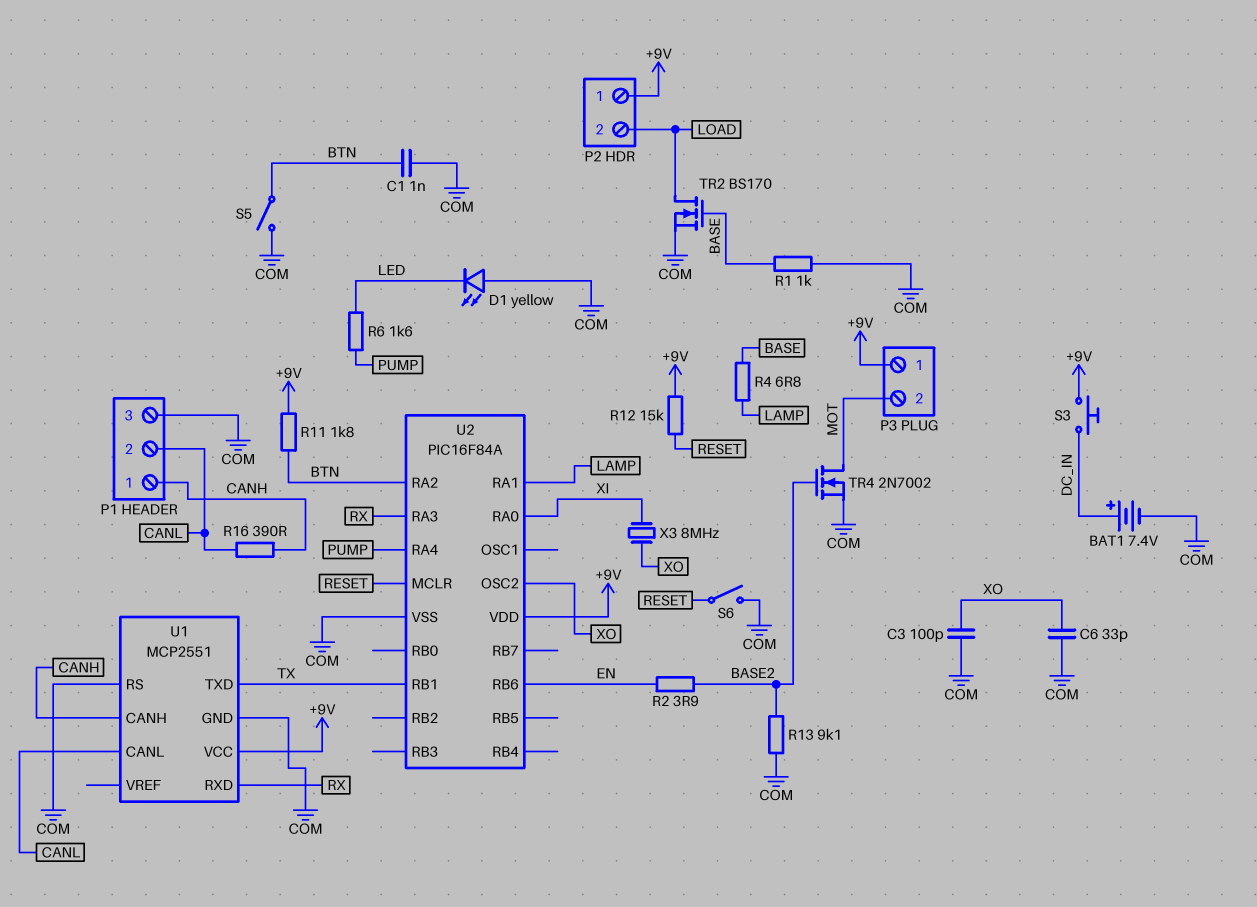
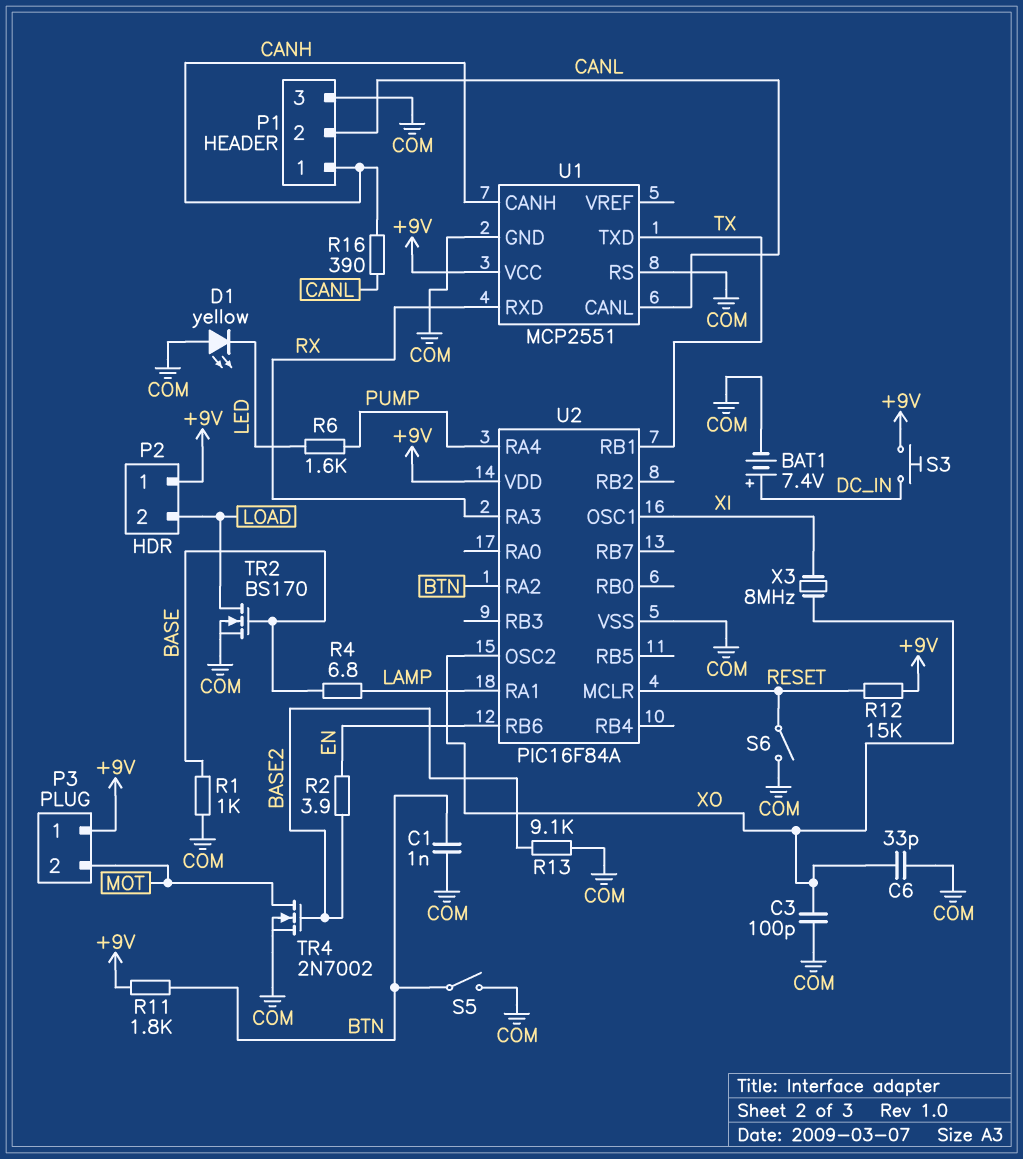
U2 pin OSC1: none -> XI
U2 pin RA0: XI -> none

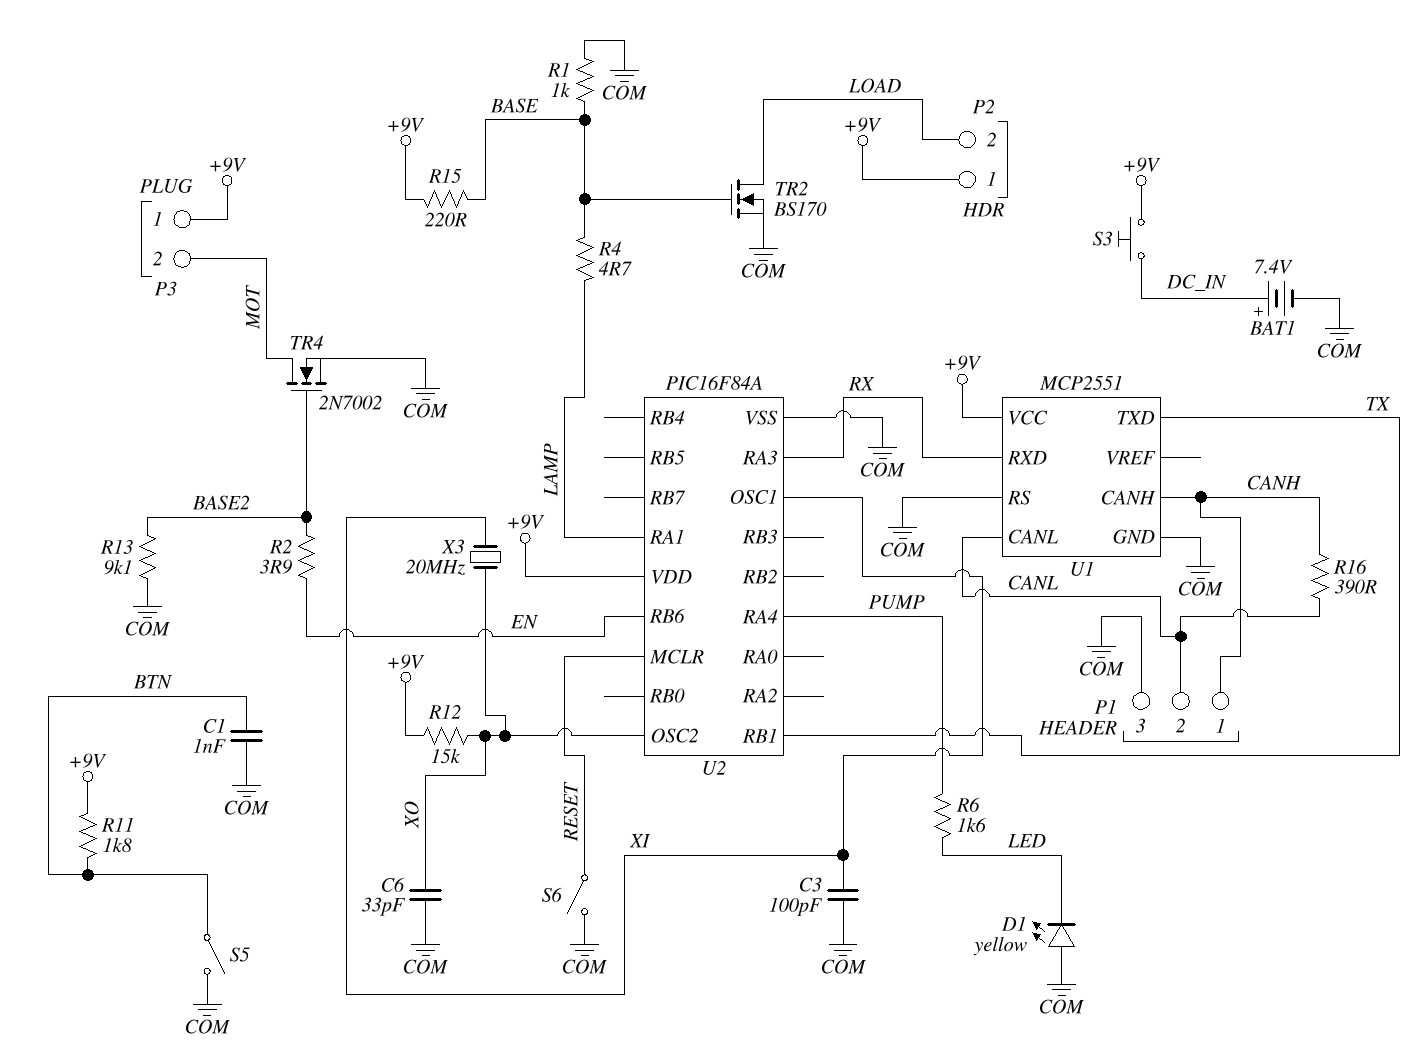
C3: 100pF (COM, XO) -> 100pF (COM, XI)
R4: 6.8 (BASE, LAMP) -> 4.7 (BASE, LAMP)
R12: 15k (+9V, RESET) -> 15k (+9V, XO)
R15: none -> 220 (+9V, BASE)
U2 pin RA2: BTN -> none
X3: 8MHz (XI, XO) -> 20MHz (XI, XO)

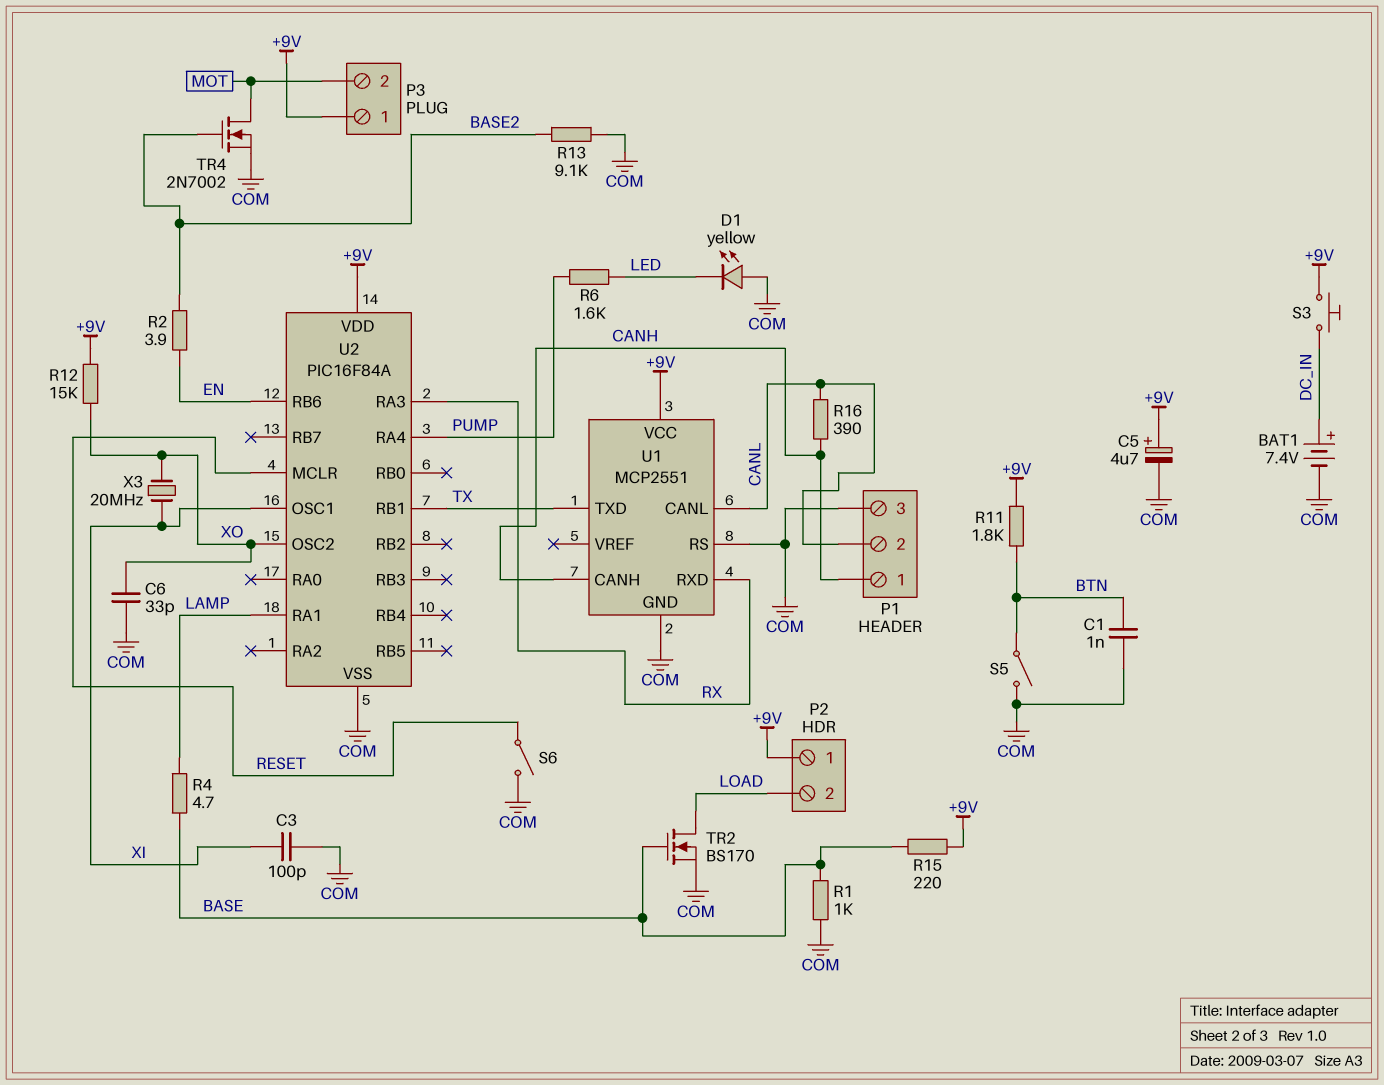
C5: none -> 4.7uF (plus +9V, minus COM)

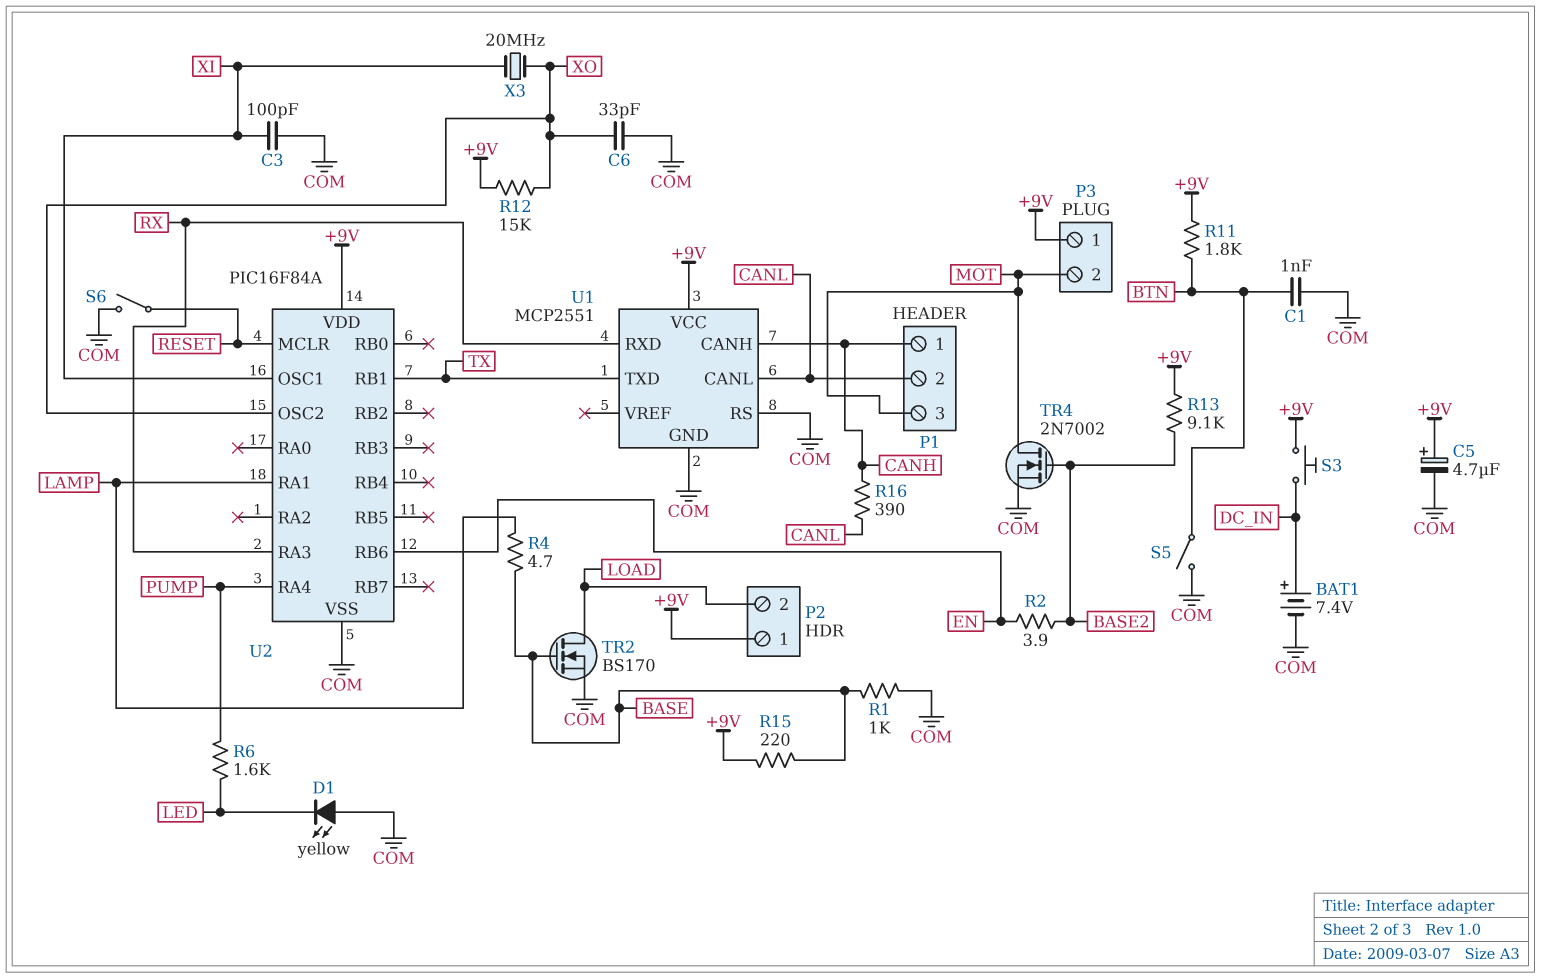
P1 pin 3: COM -> MOT
R13: 9.1k (BASE2, COM) -> 9.1k (+9V, BASE2)

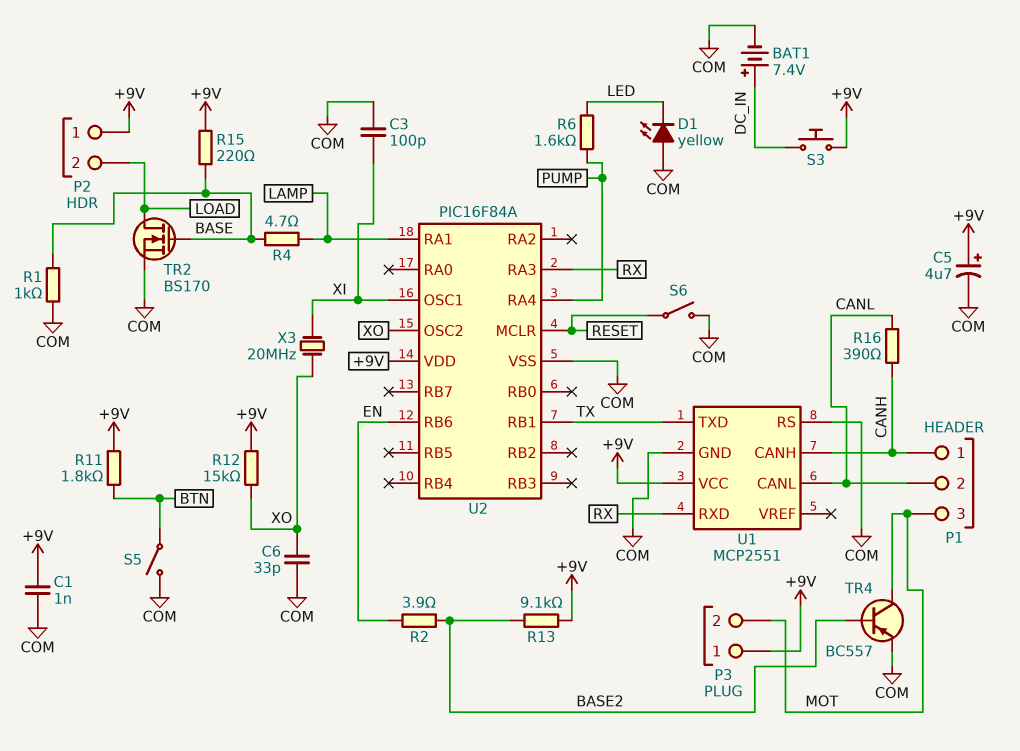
C1: 1nF (BTN, COM) -> 1nF (+9V, COM)
TR4: NMOS 2N7002 (G BASE2, D MOT, S COM) -> PNP BC557 (B BASE2, C MOT, E COM)

